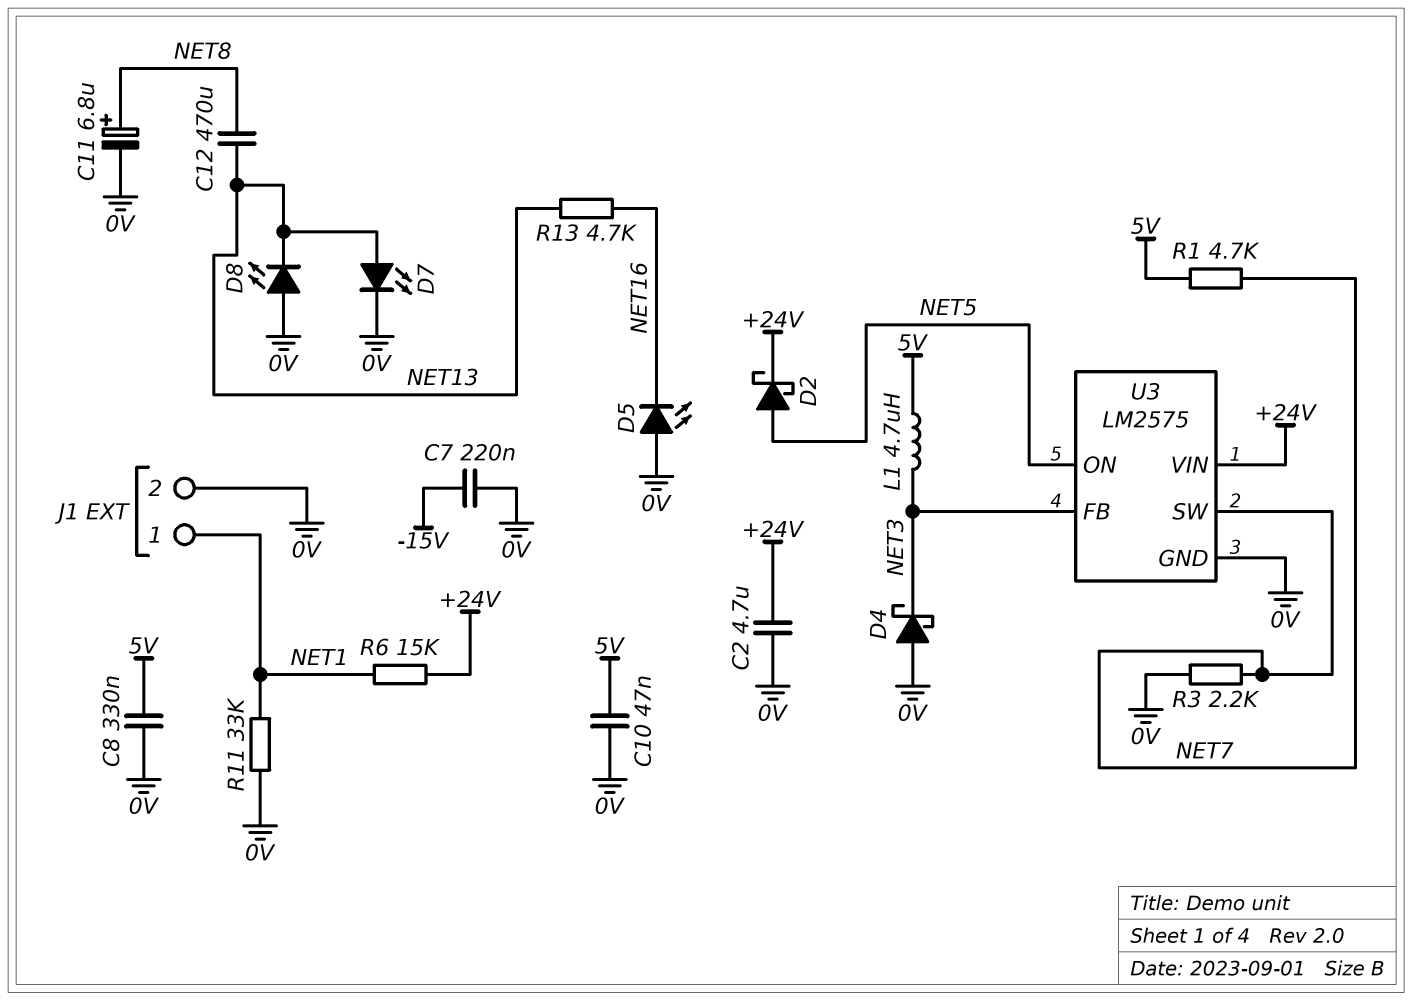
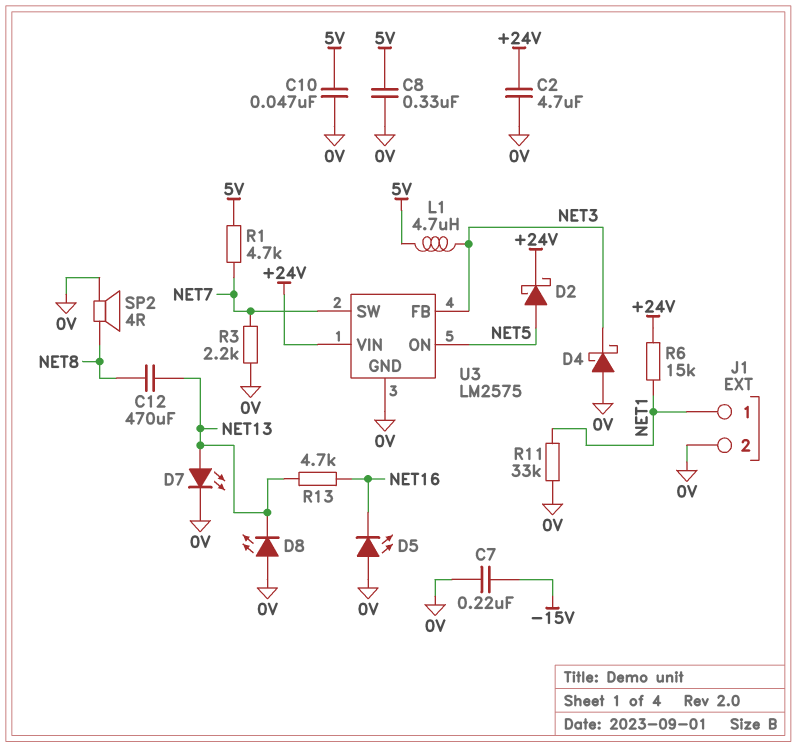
C11: 6.8uF (plus NET8, minus 0V) -> none
SP2: none -> speaker 4R (0V, NET8)

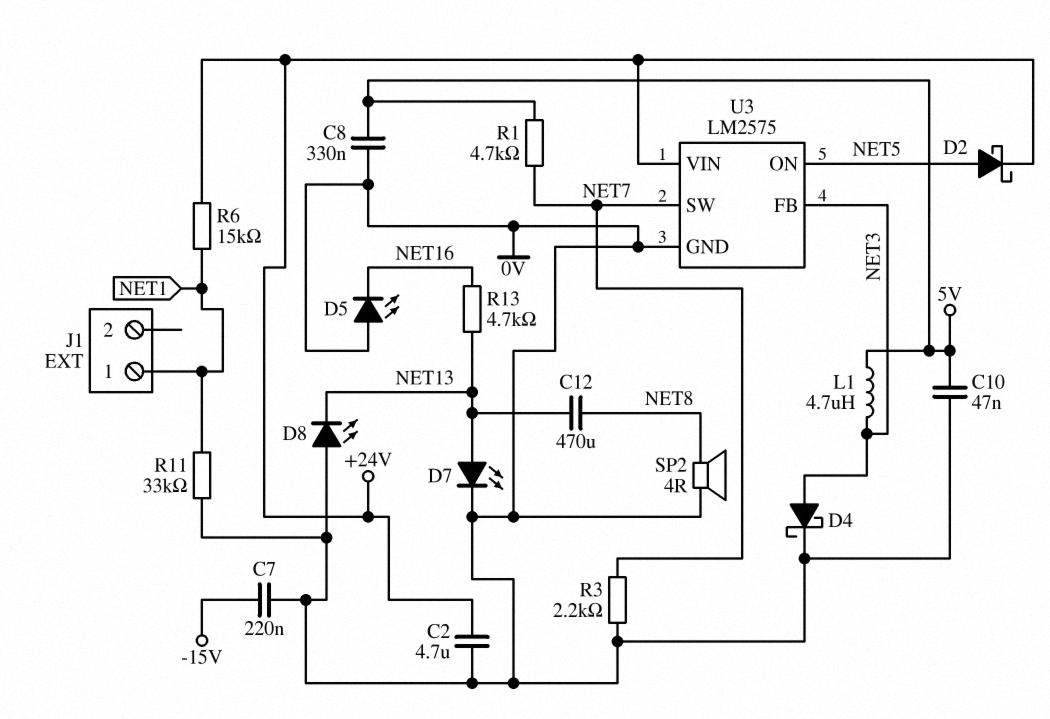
D4: schottky (A 0V, K NET3) -> schottky (A NET3, K 0V)
J1 pin 2: 0V -> none

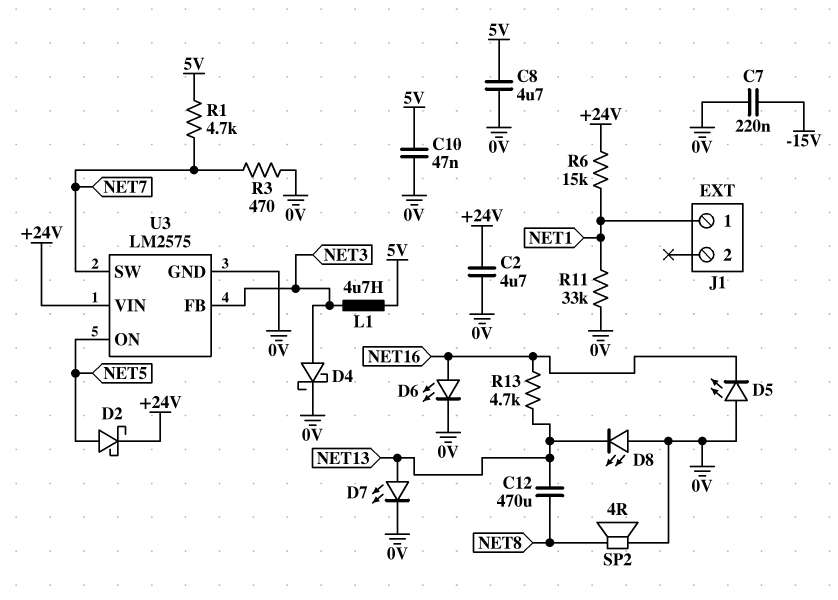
C8: 330nF (0V, 5V) -> 4.7uF (0V, 5V)
D6: none -> LED (A NET16, K 0V)
R3: 2.2k (0V, NET7) -> 470 (0V, NET7)

